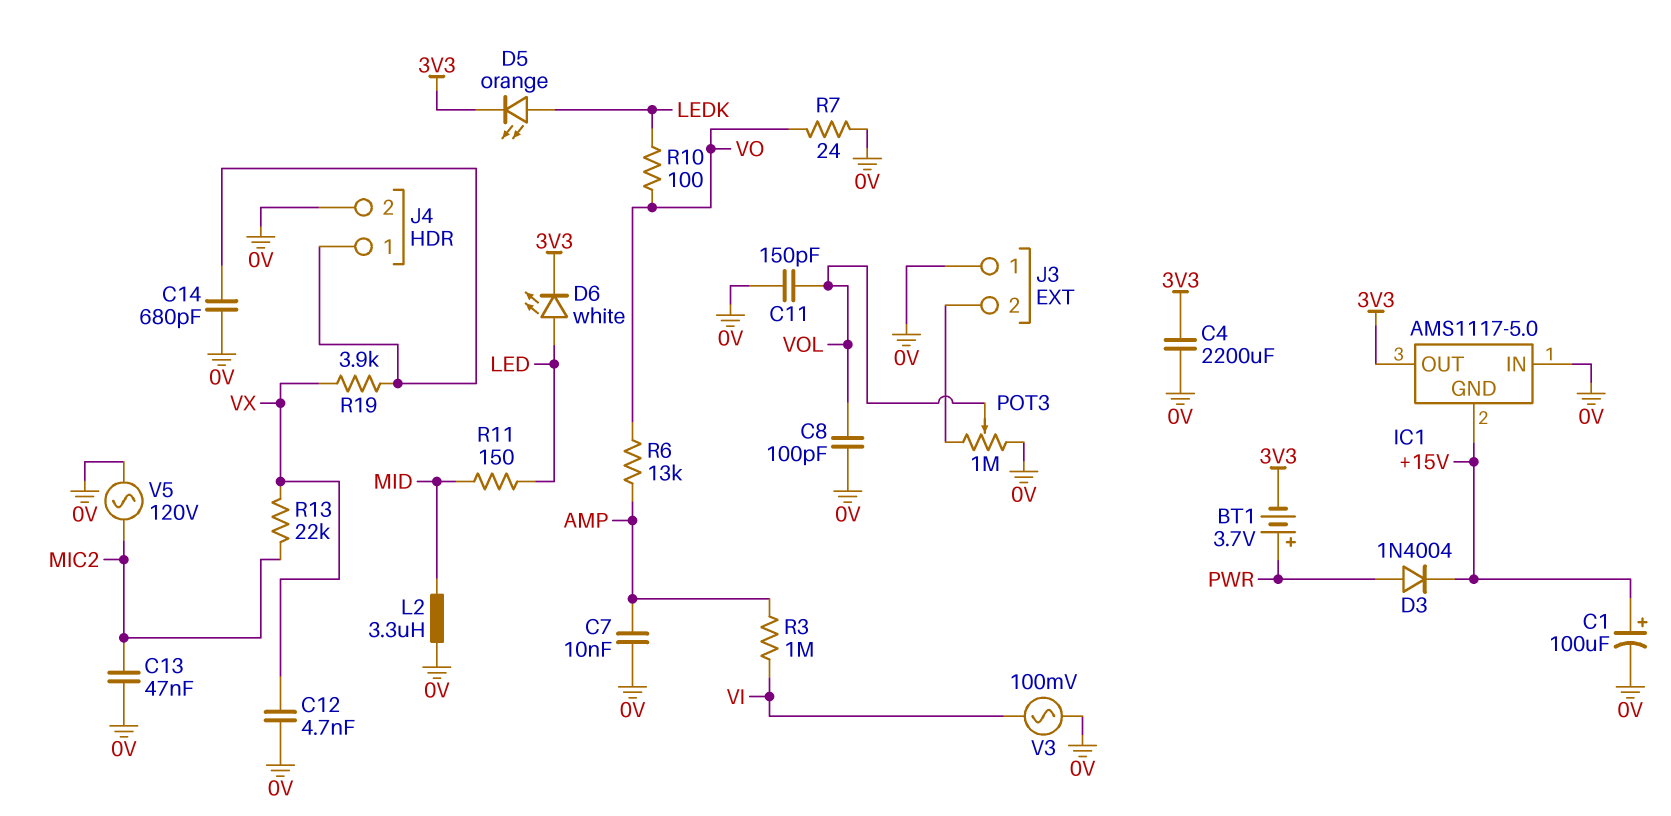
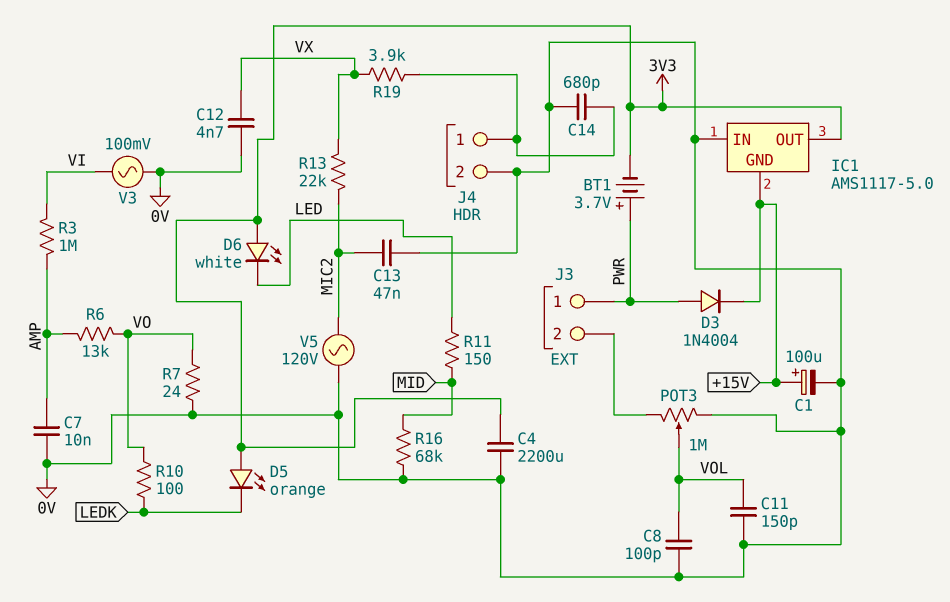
D5: LED orange (A LEDK, K 3V3) -> LED orange (A 3V3, K LEDK)
D6: LED white (A LED, K 3V3) -> LED white (A 3V3, K LED)
J3 pin 1: 0V -> PWR
L2: 3.3uH (0V, MID) -> none
R16: none -> 68k (0V, MID)

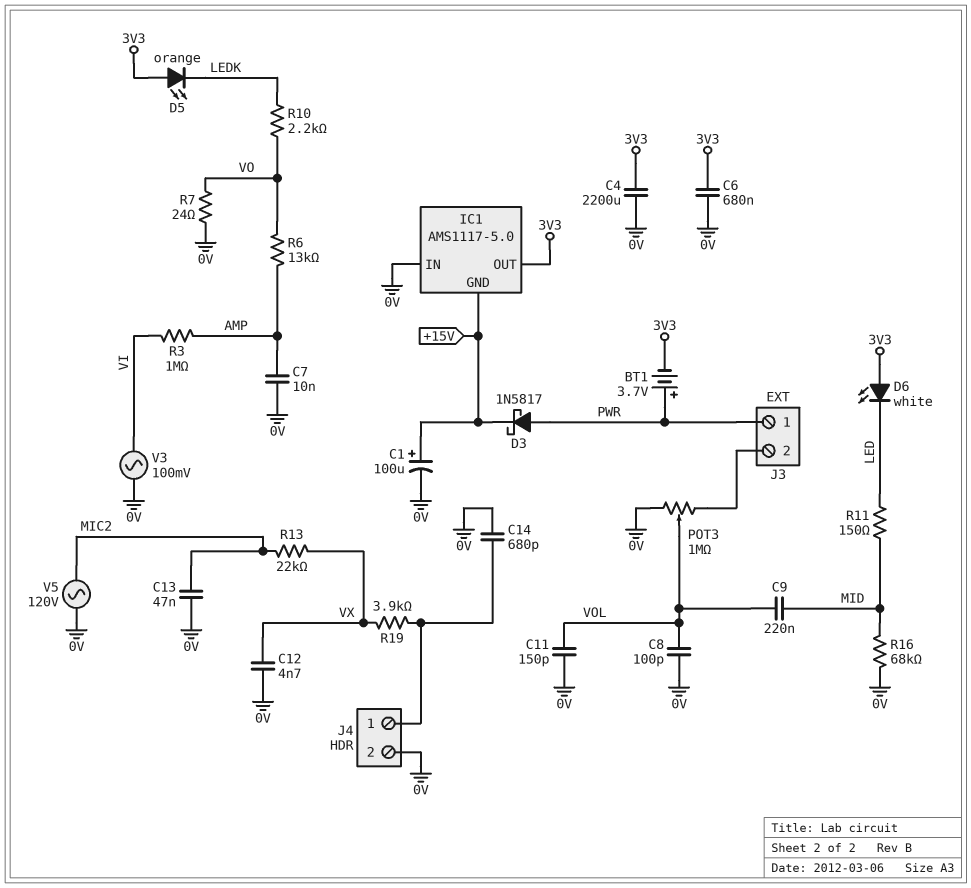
C6: none -> 680nF (0V, 3V3)
C9: none -> 220nF (MID, VOL)
D3: diode 1N4004 (A PWR, K +15V) -> schottky 1N5817 (A PWR, K +15V)
R10: 100 (LEDK, VO) -> 2.2k (LEDK, VO)

